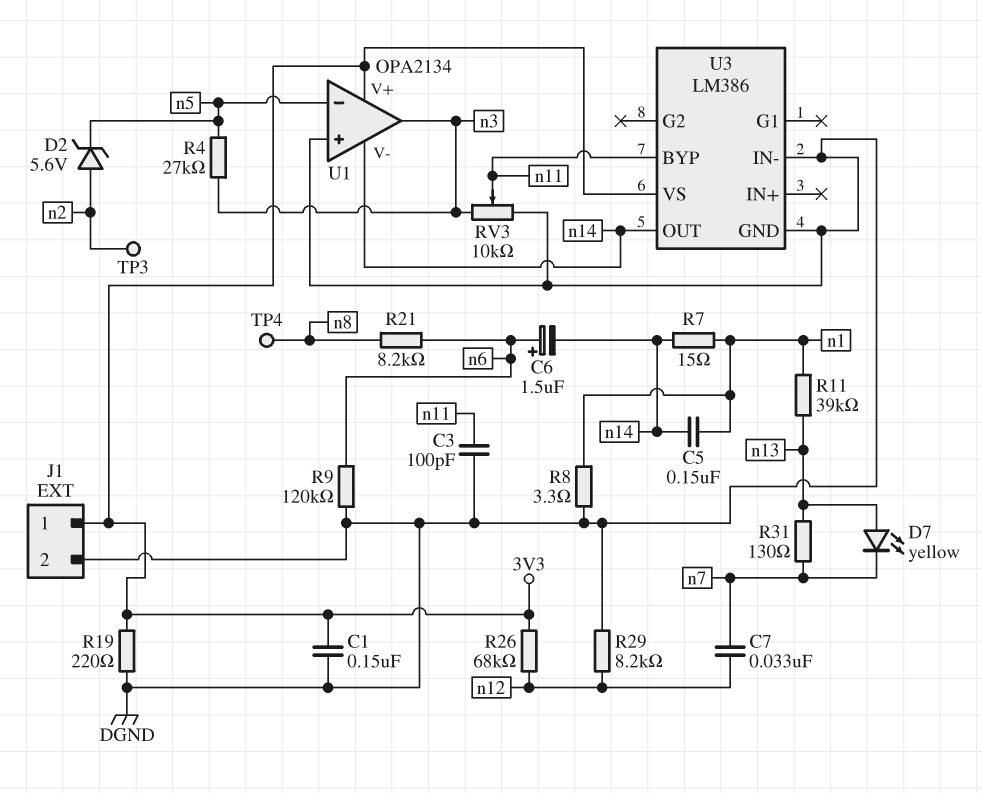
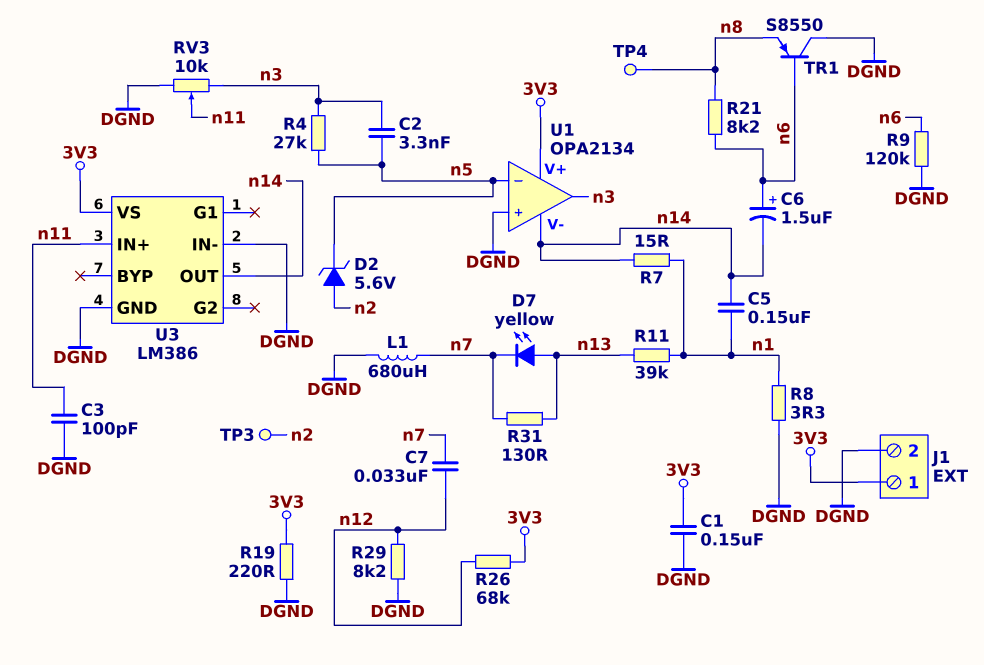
C2: none -> 3.3nF (n3, n5)
L1: none -> 680uH (DGND, n7)
TR1: none -> PNP S8550 (B n6, C DGND, E n8)
U3 pin BYP: n11 -> none
U3 pin IN+: none -> n11

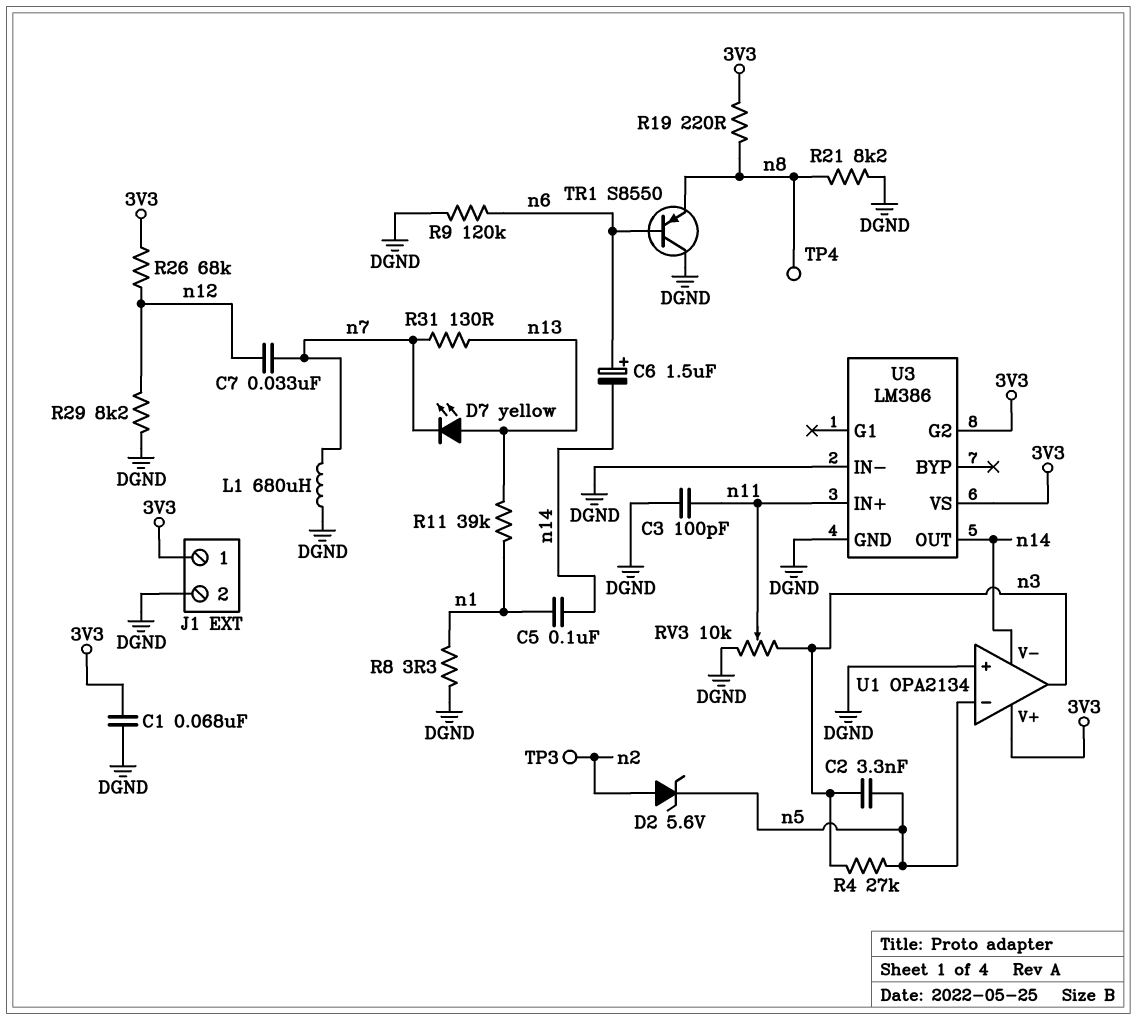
C1: 150nF (3V3, DGND) -> 68nF (3V3, DGND)
C5: 150nF (n1, n14) -> 100nF (n1, n14)
R7: 15 (n1, n14) -> none
R19: 220 (3V3, DGND) -> 220 (3V3, n8)
R21: 8.2k (n6, n8) -> 8.2k (DGND, n8)
U3 pin G2: none -> 3V3

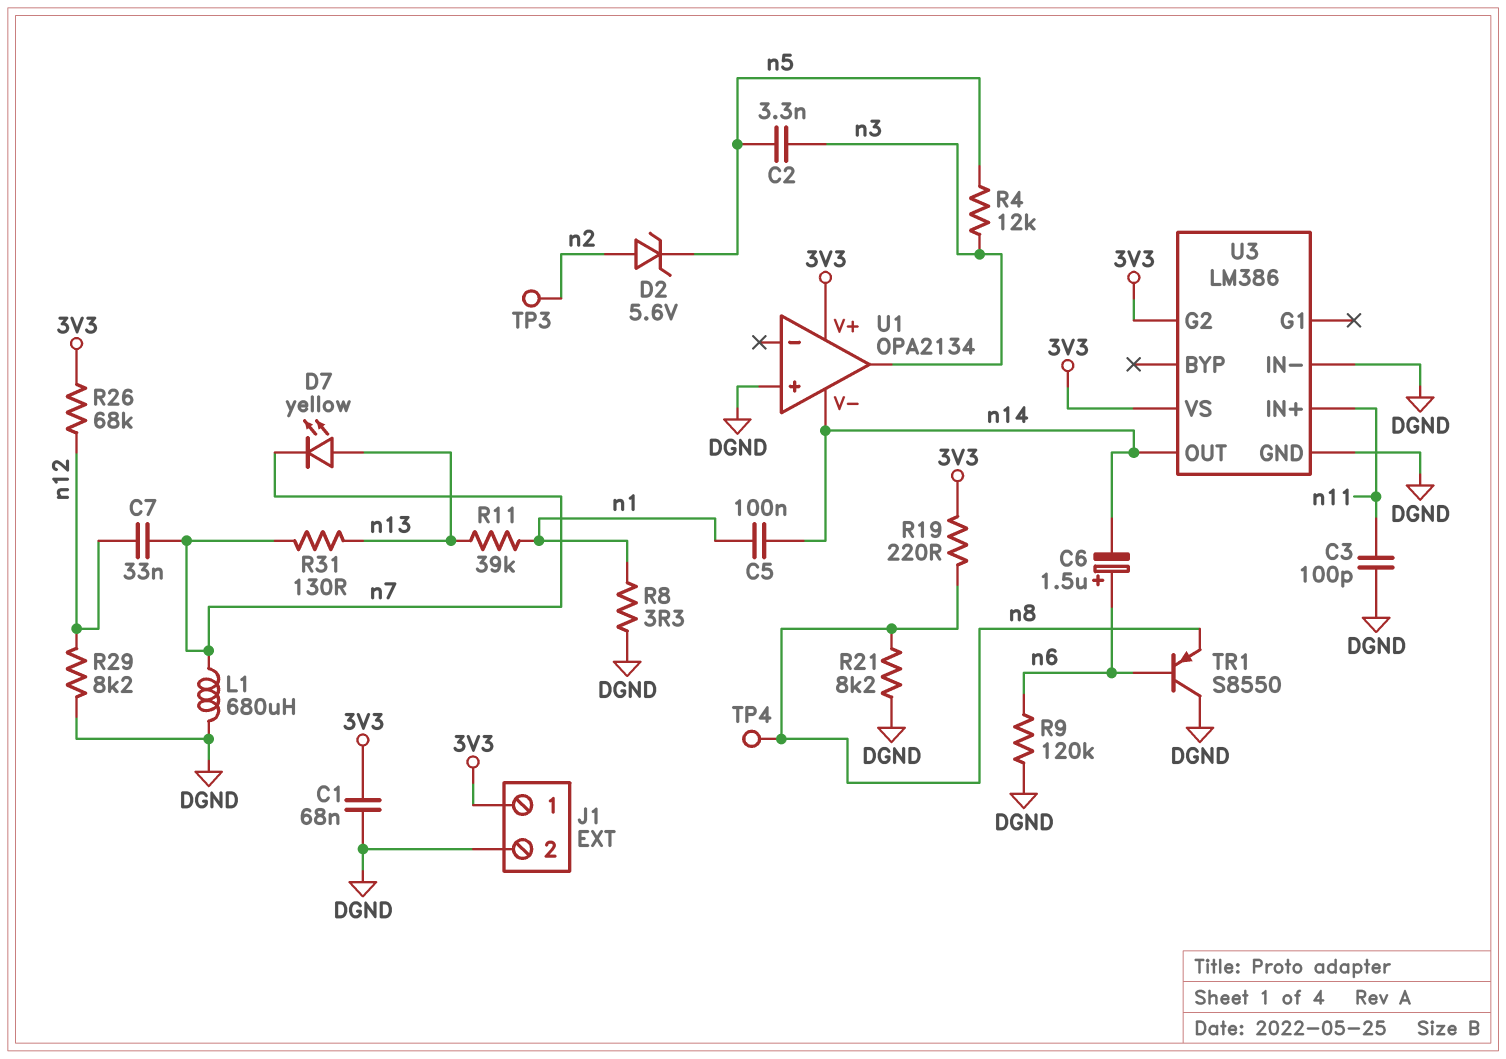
R4: 27k (n3, n5) -> 12k (n3, n5)
RV3: 10k (DGND, n3, wiper n11) -> none
U1 pin in-: n5 -> none

